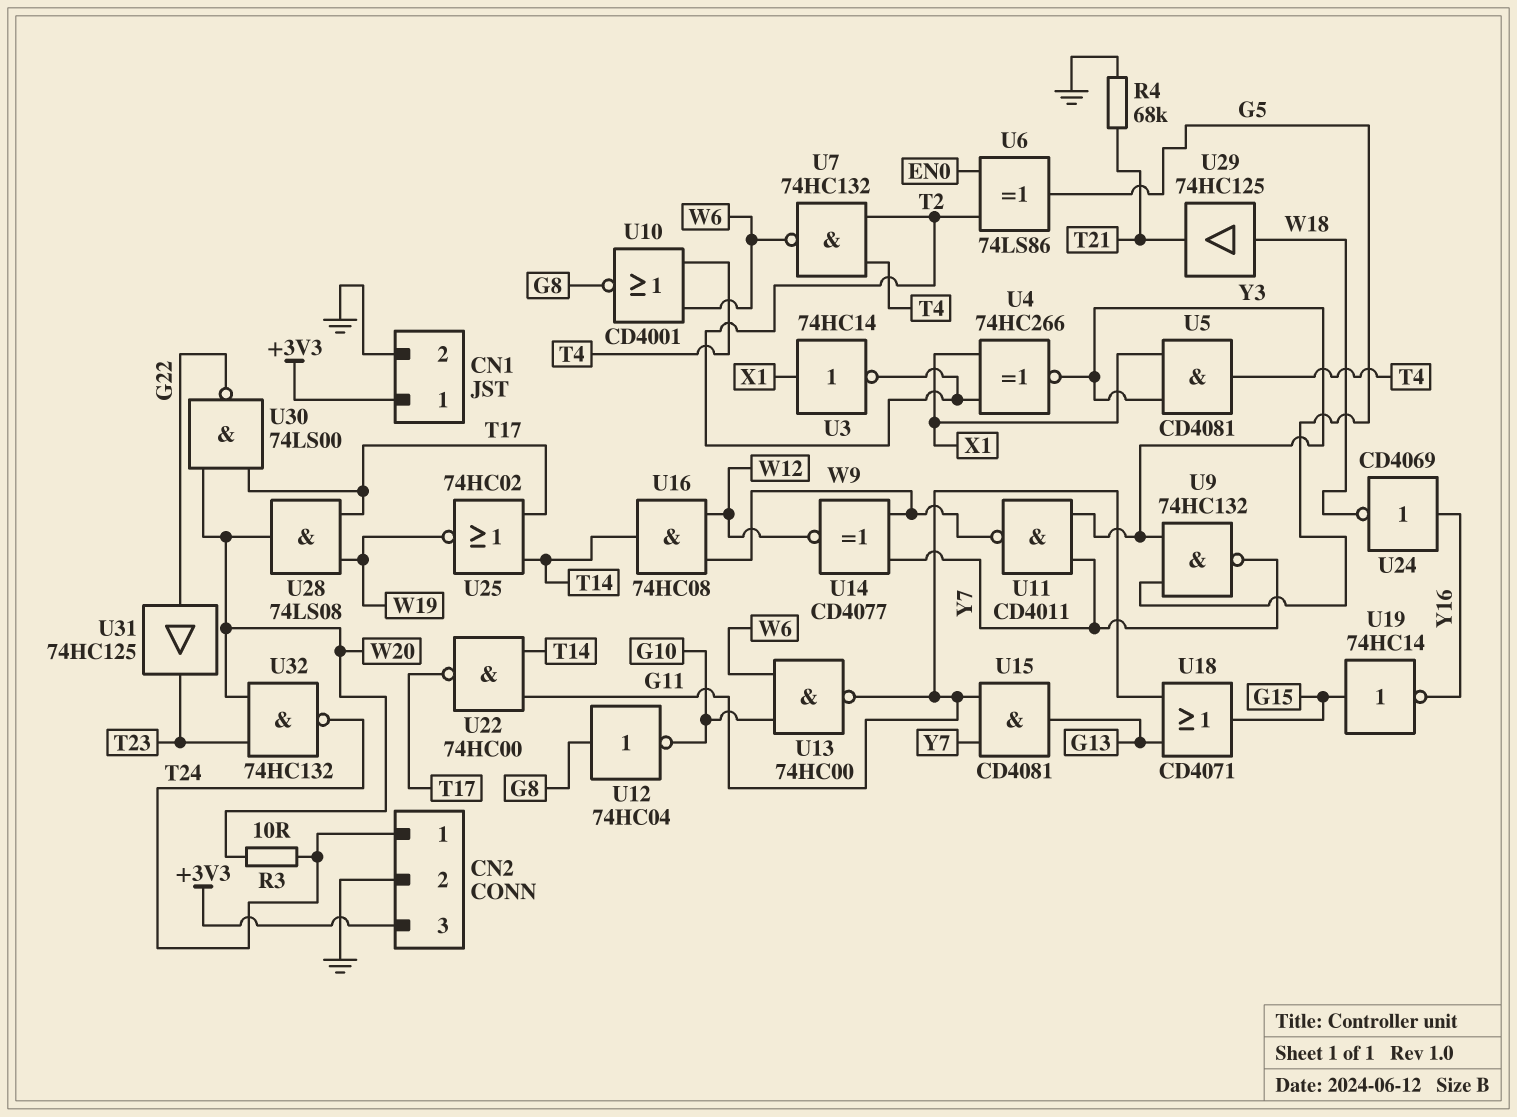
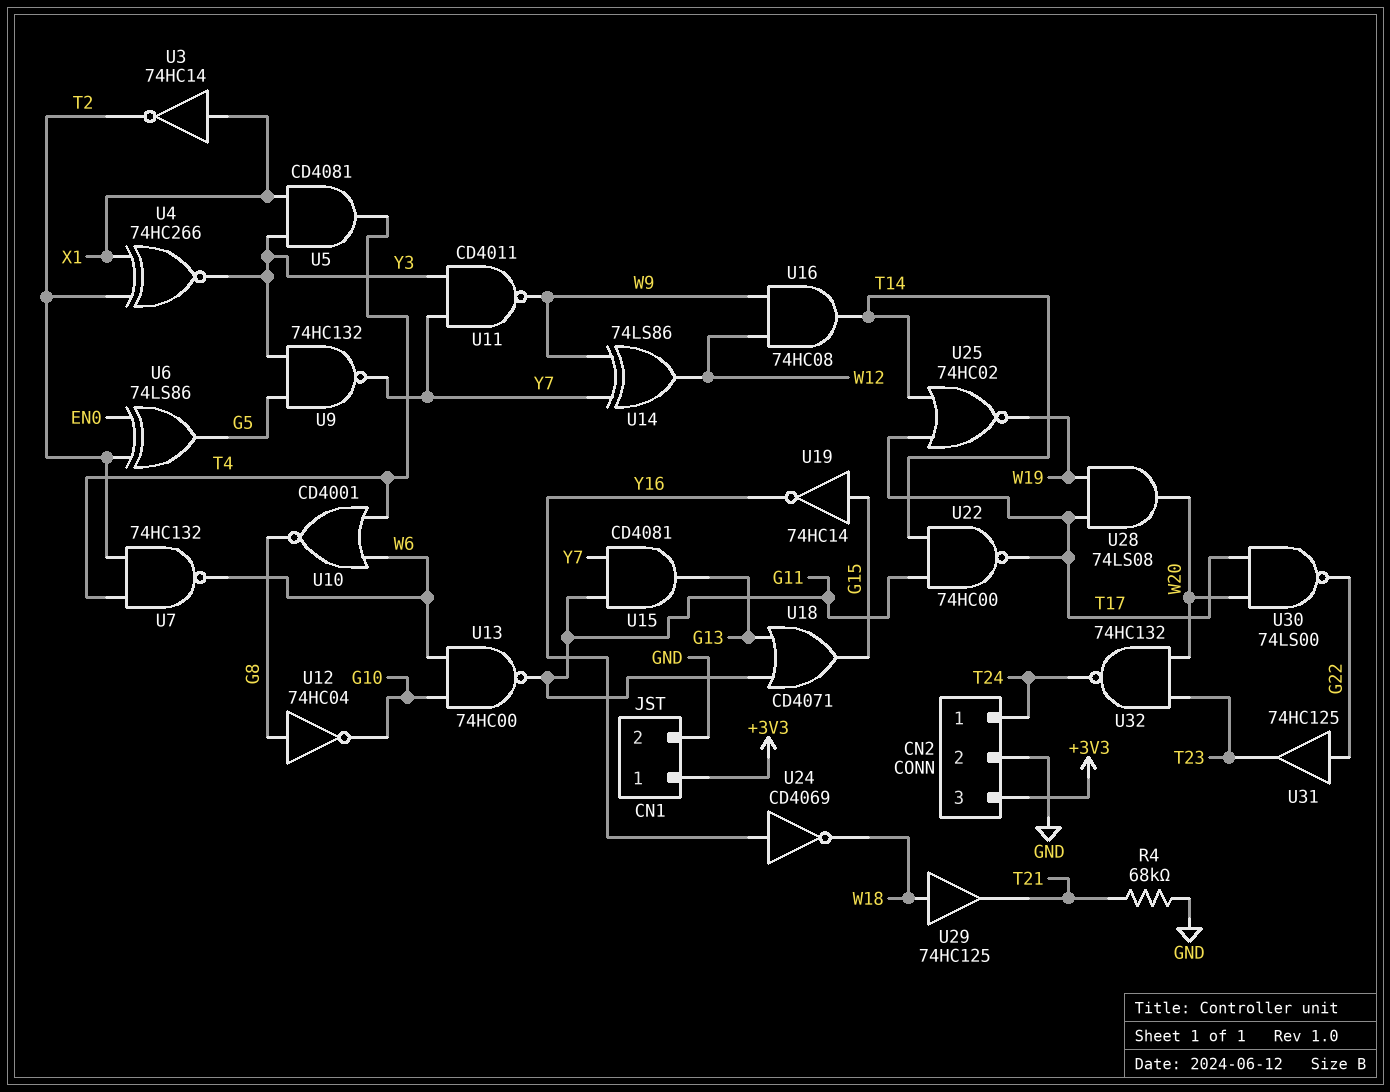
R3: 10 (T24, W20) -> none
U14: XNOR CD4077 (in W9, in Y7, out W12) -> XOR 74LS86 (in W9, in Y7, out W12)

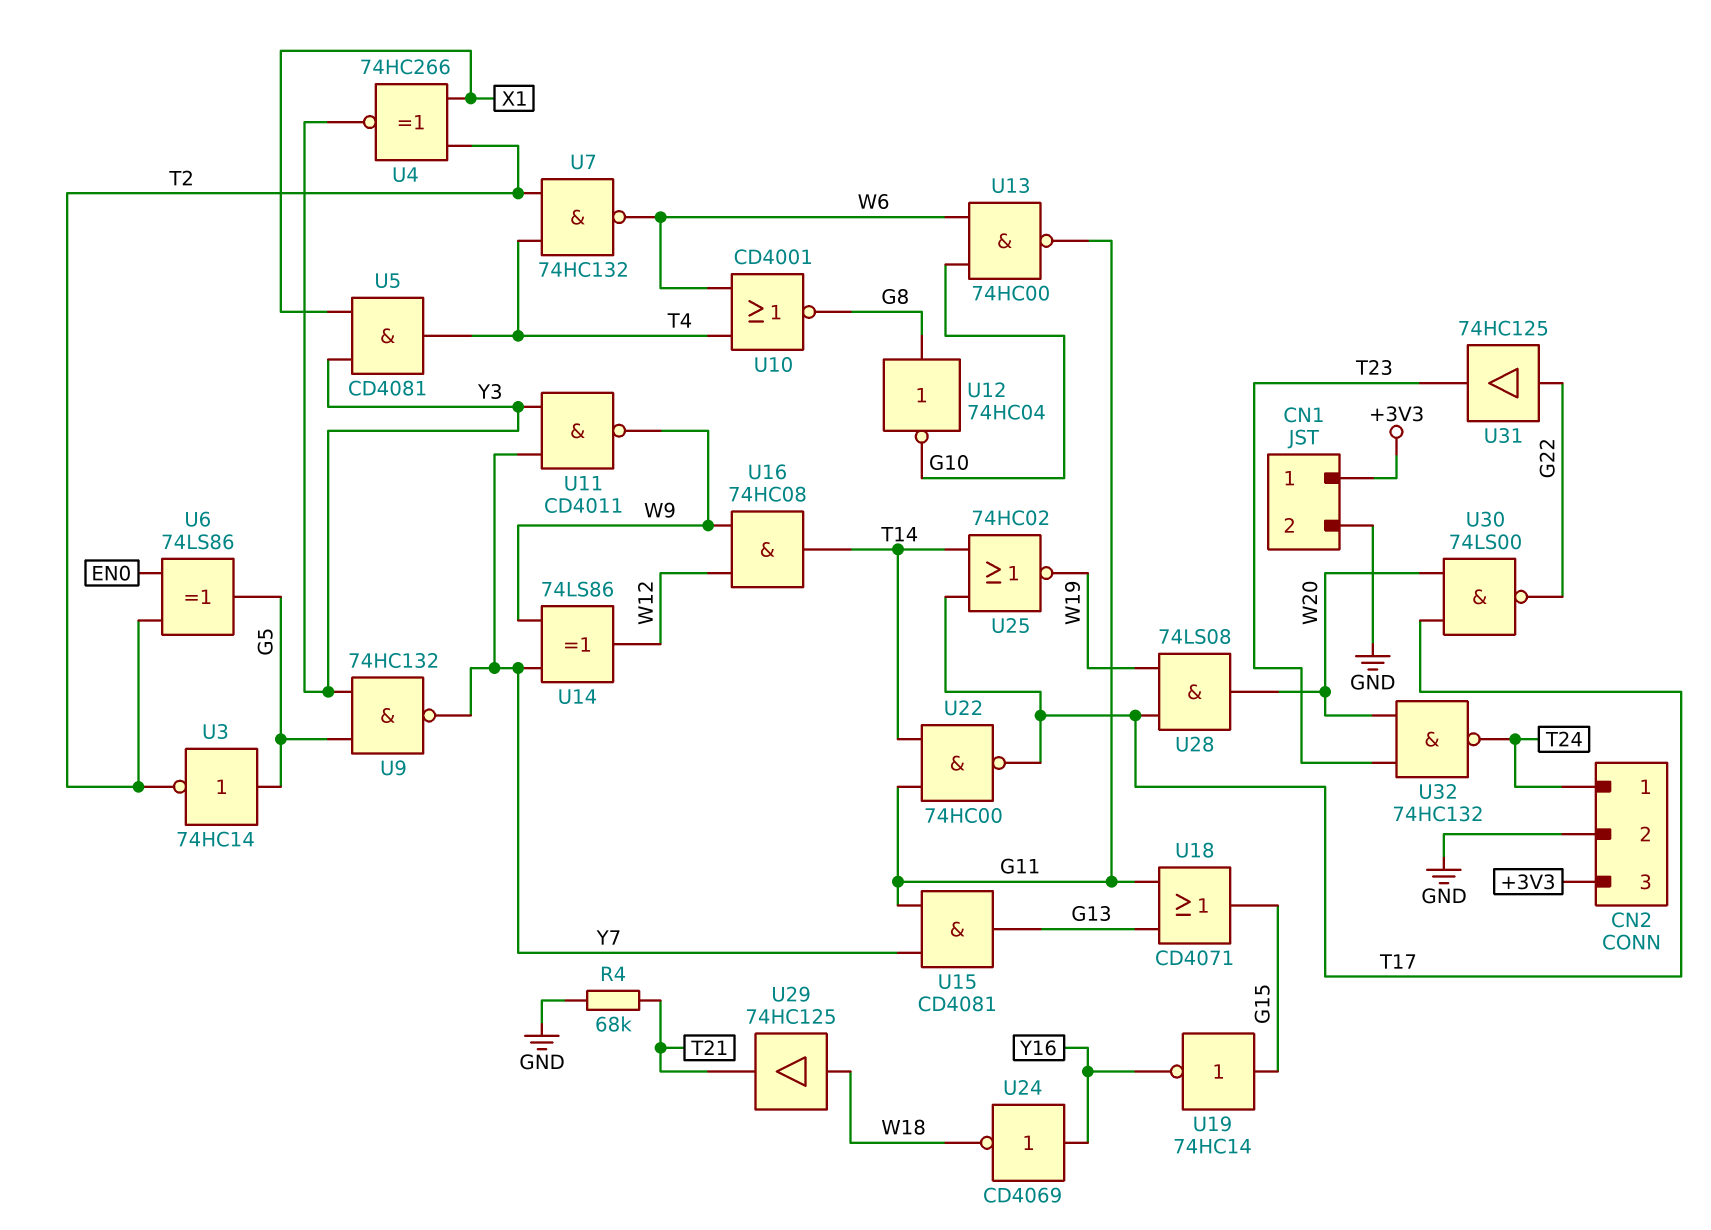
U3: NOT 74HC14 (in X1, out T2) -> NOT 74HC14 (in G5, out T2)

